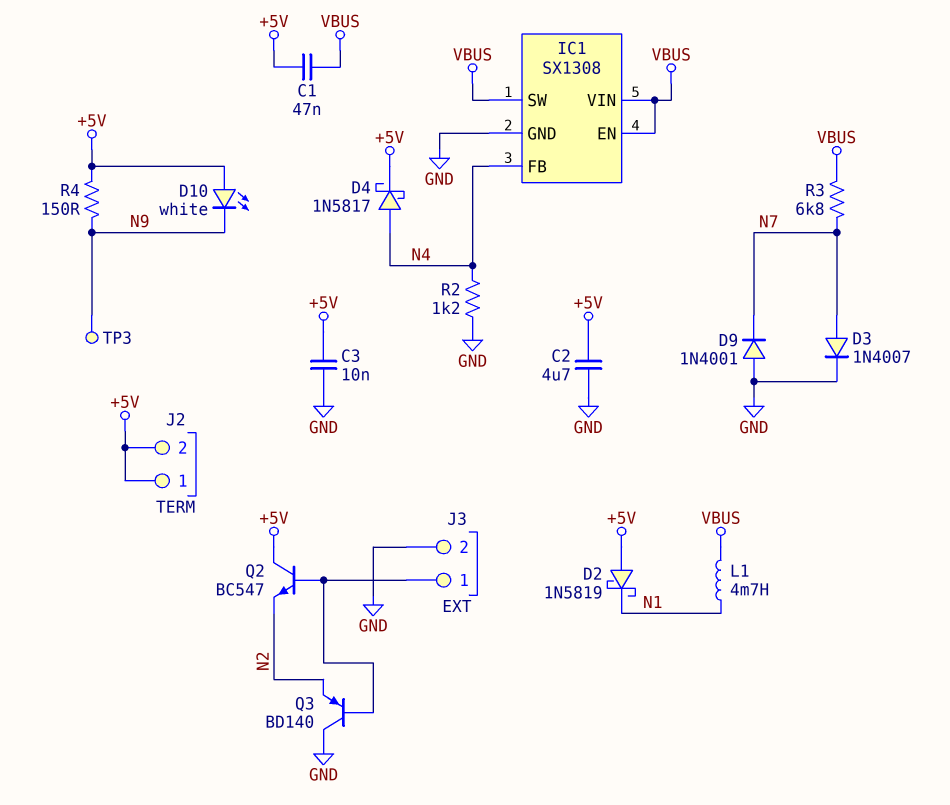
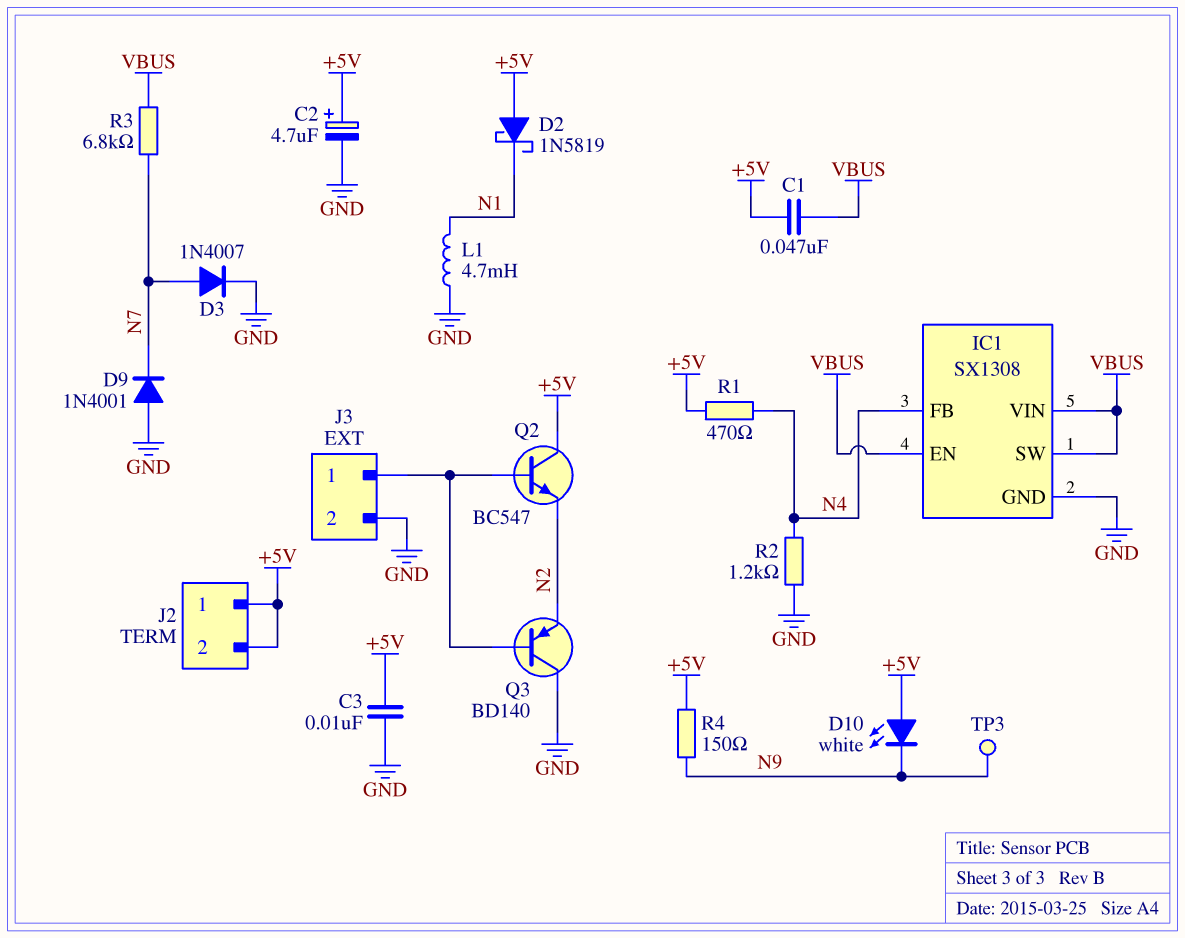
C2: 4.7uF (+5V, GND) -> 4.7uF (plus +5V, minus GND)
D4: schottky 1N5817 (A N4, K +5V) -> none
L1: 4.7mH (N1, VBUS) -> 4.7mH (GND, N1)
R1: none -> 470 (+5V, N4)

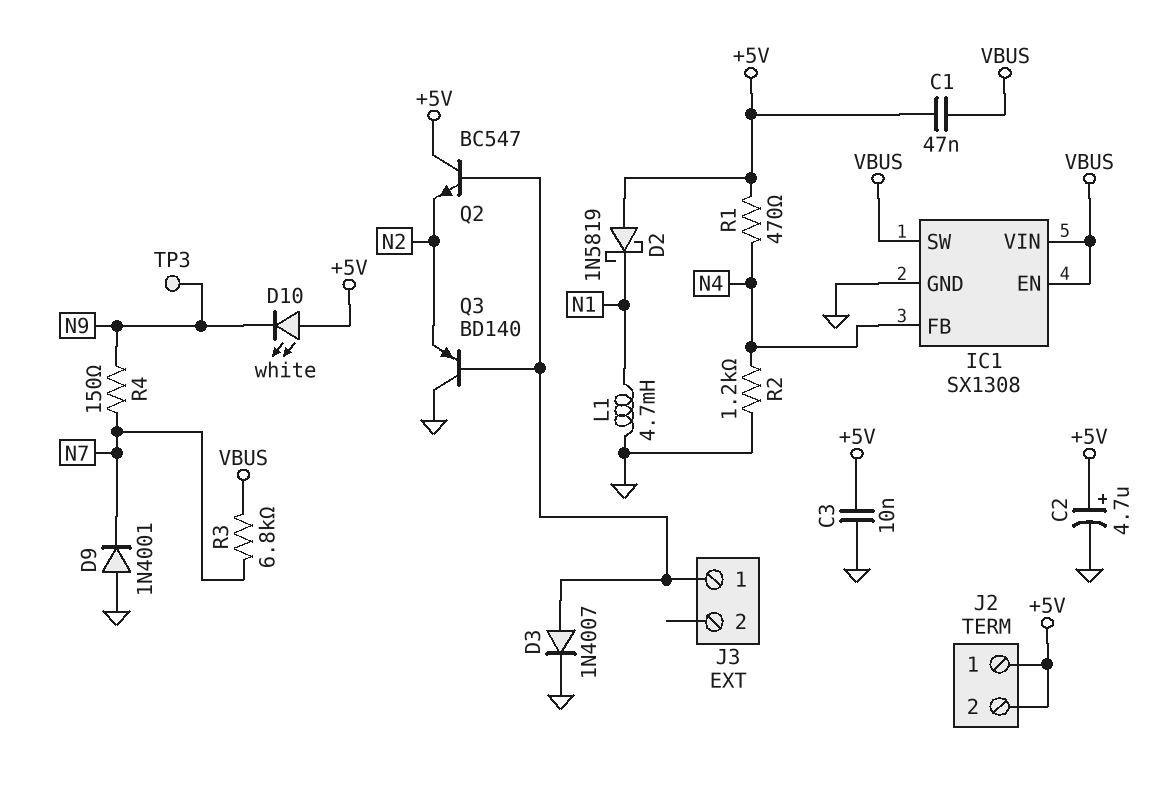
D3: diode 1N4007 (A N7, K GND) -> diode 1N4007 (A J3/1, K GND)
J3 pin 2: GND -> none
R4: 150 (+5V, N9) -> 150 (N7, N9)

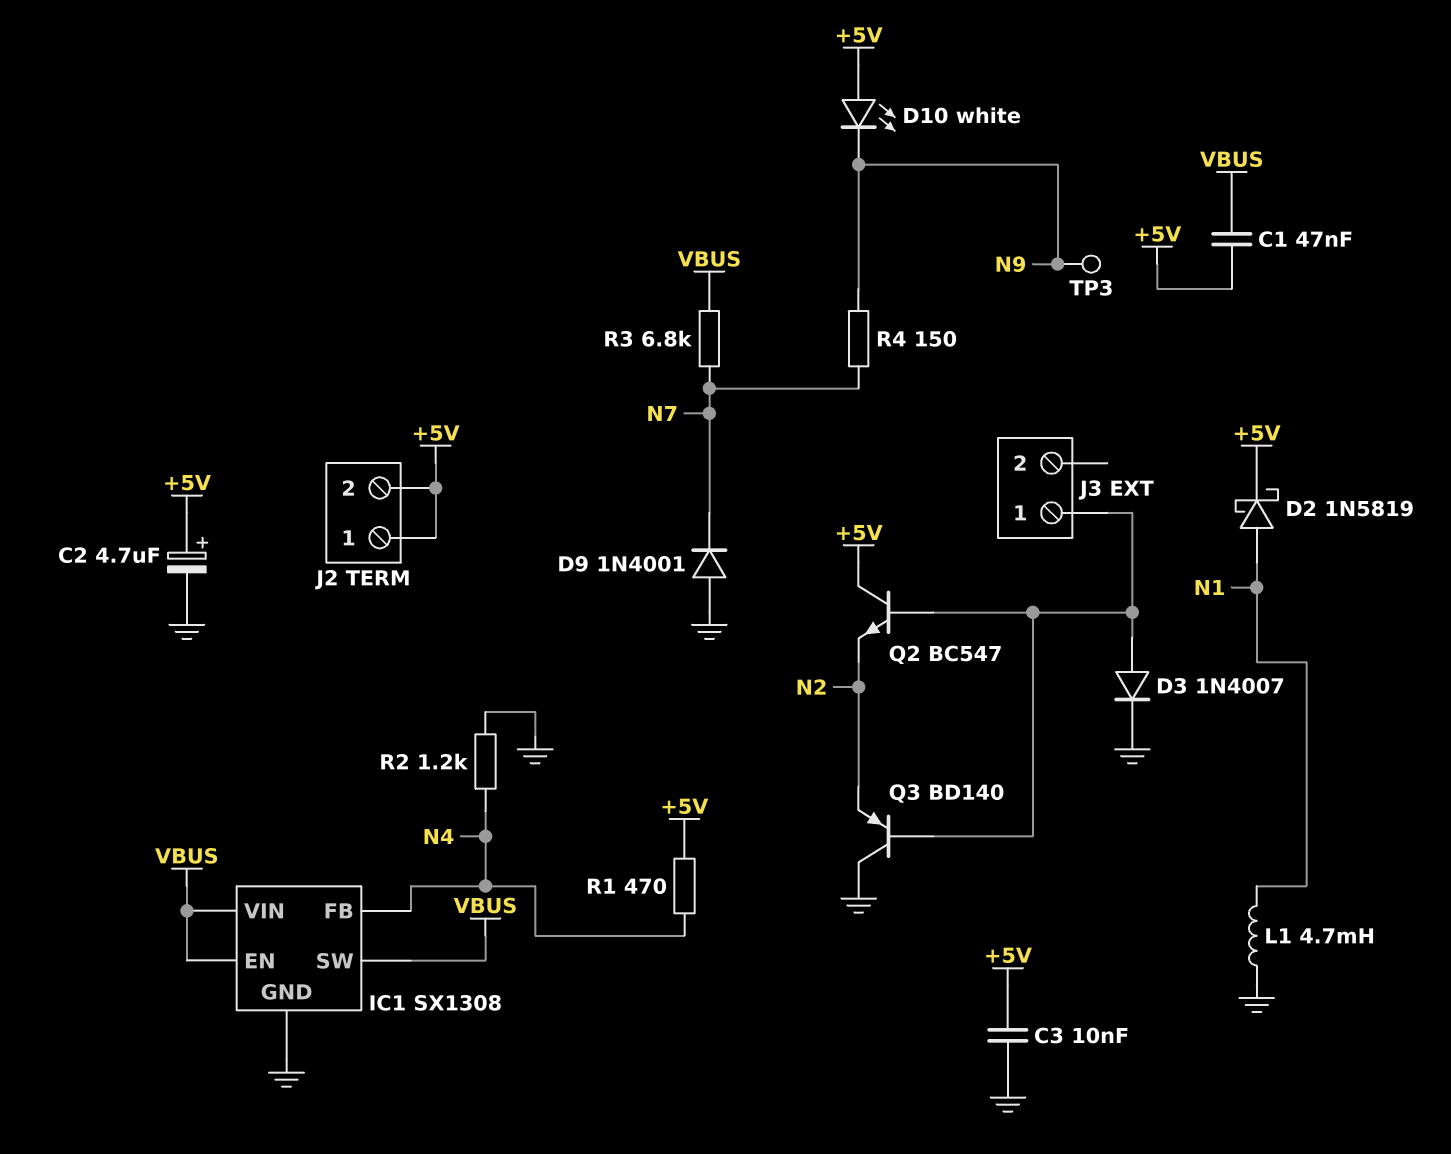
D2: schottky 1N5819 (A +5V, K N1) -> schottky 1N5819 (A N1, K +5V)

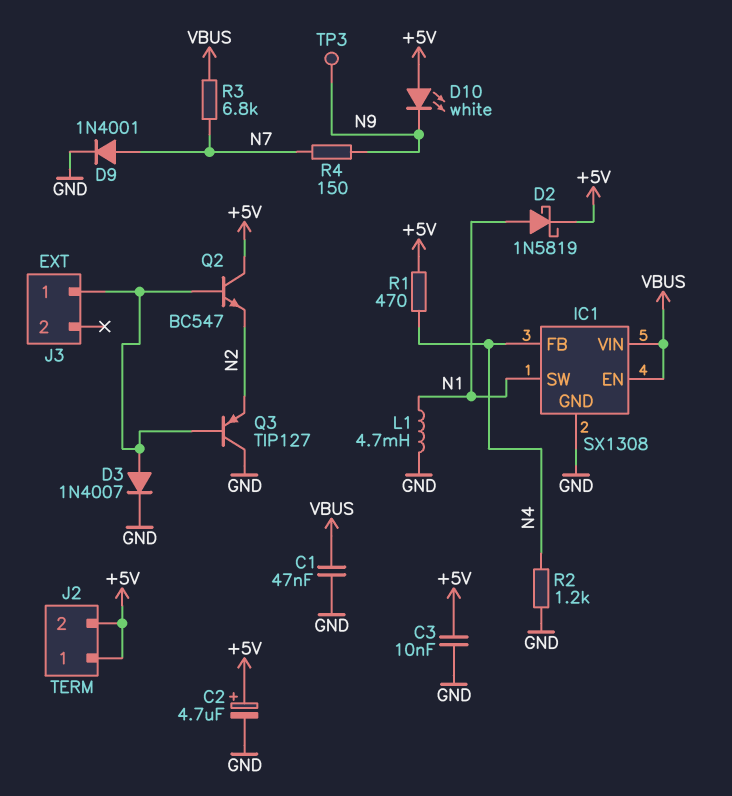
C1: 47nF (+5V, VBUS) -> 47nF (GND, VBUS)
D9: diode 1N4001 (A GND, K N7) -> diode 1N4001 (A N7, K GND)
IC1 pin SW: VBUS -> N1
Q3: PNP BD140 (B J3/1, C GND, E N2) -> PNP TIP127 (B J3/1, C GND, E N2)

